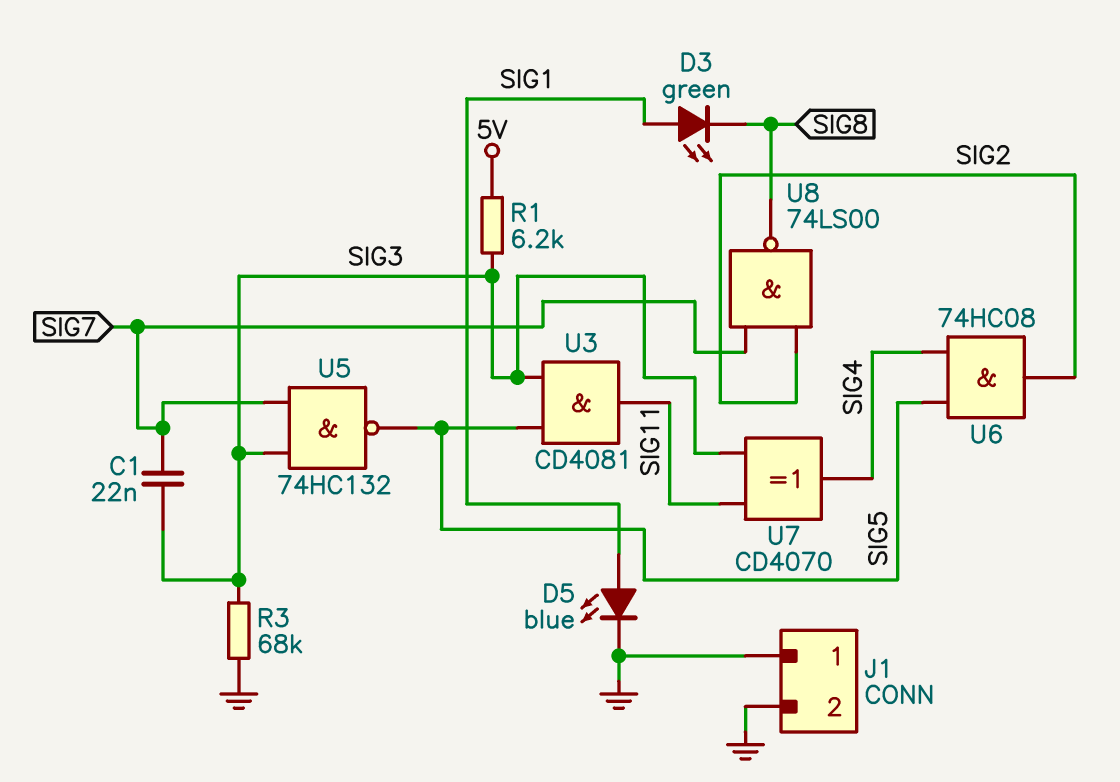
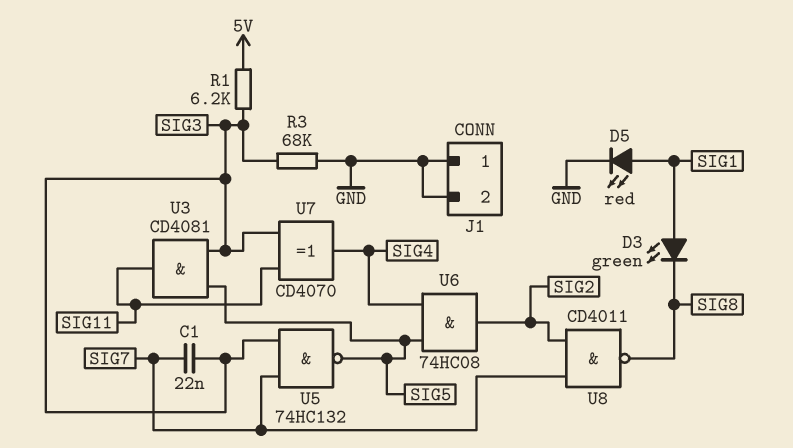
D5: LED blue (A SIG1, K GND) -> LED red (A SIG1, K GND)
U8: NAND 74LS00 (in SIG2, in SIG7, out SIG8) -> NAND CD4011 (in SIG2, in SIG7, out SIG8)

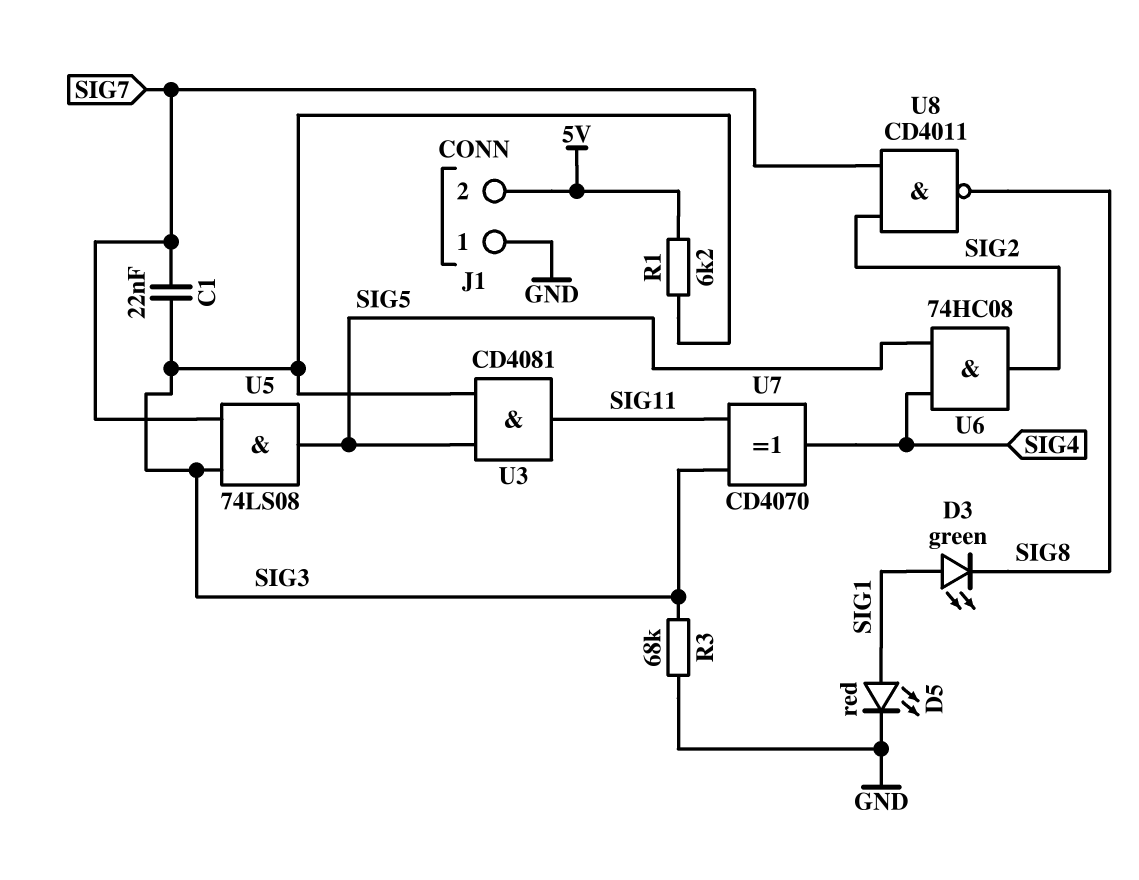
J1 pin 2: GND -> 5V
U5: NAND 74HC132 (in SIG3, in SIG7, out SIG5) -> AND 74LS08 (in SIG3, in SIG7, out SIG5)

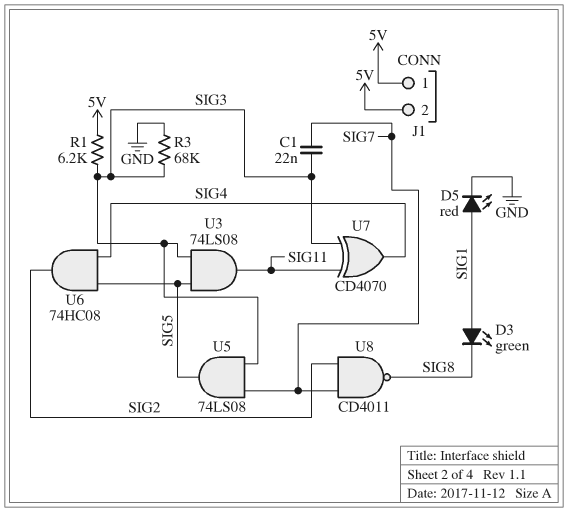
J1 pin 1: GND -> 5V
U3: AND CD4081 (in SIG3, in SIG5, out SIG11) -> AND 74LS08 (in SIG3, in SIG5, out SIG11)

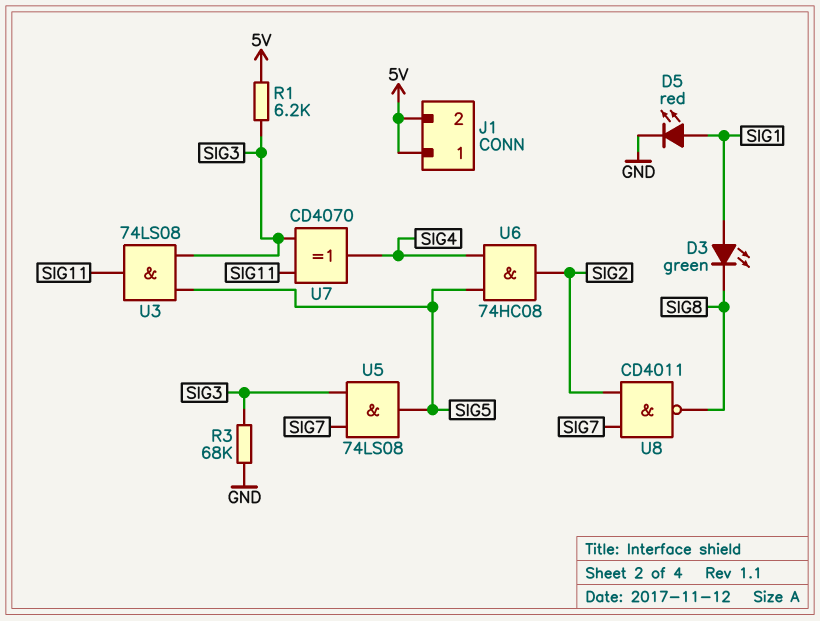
C1: 22nF (SIG3, SIG7) -> none

